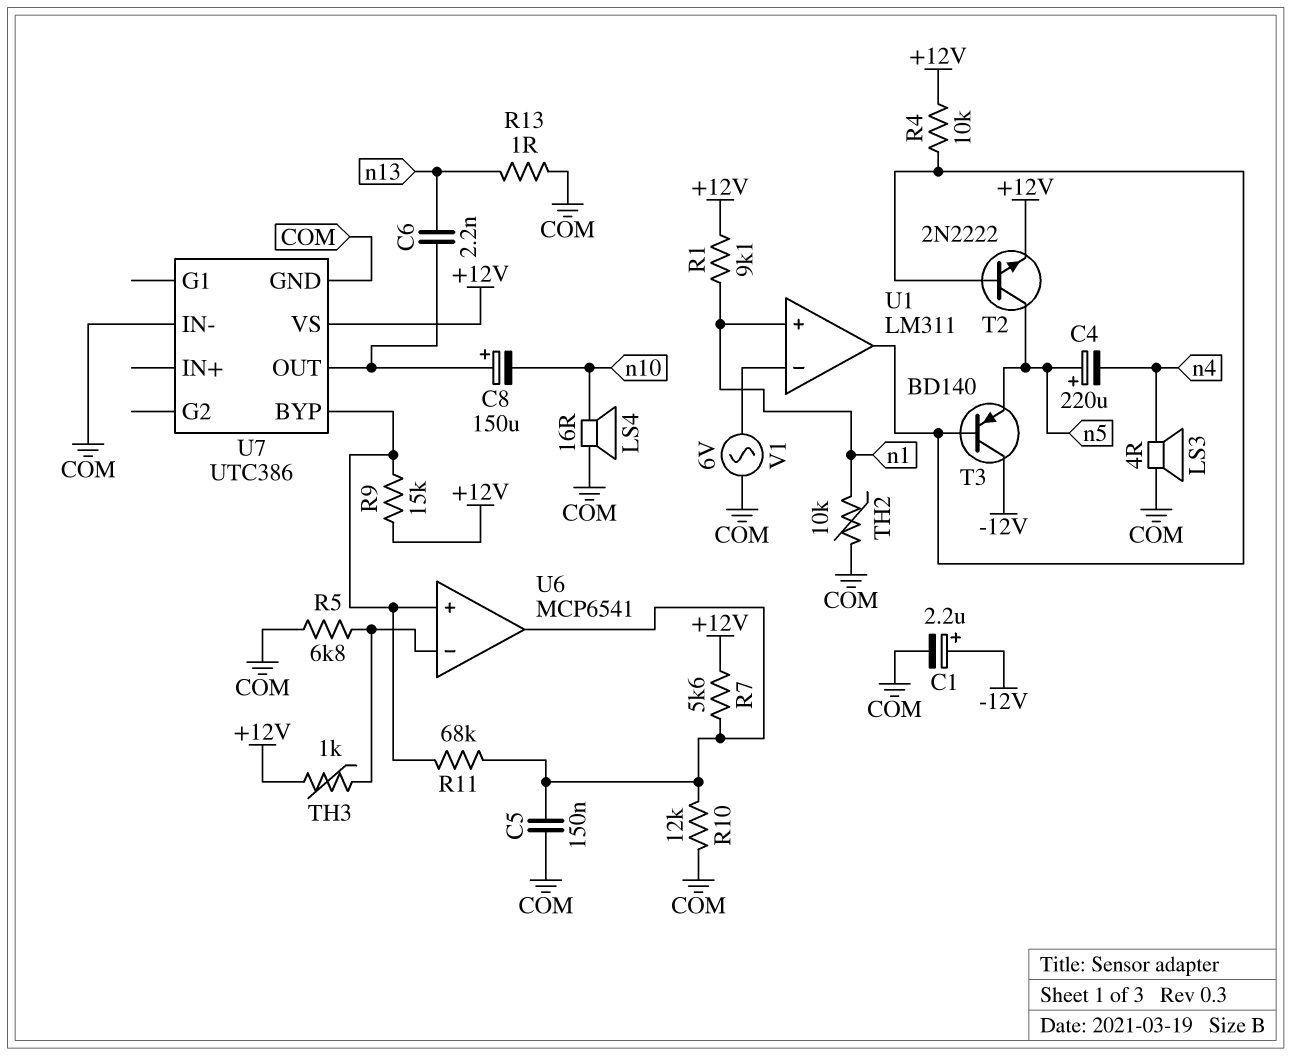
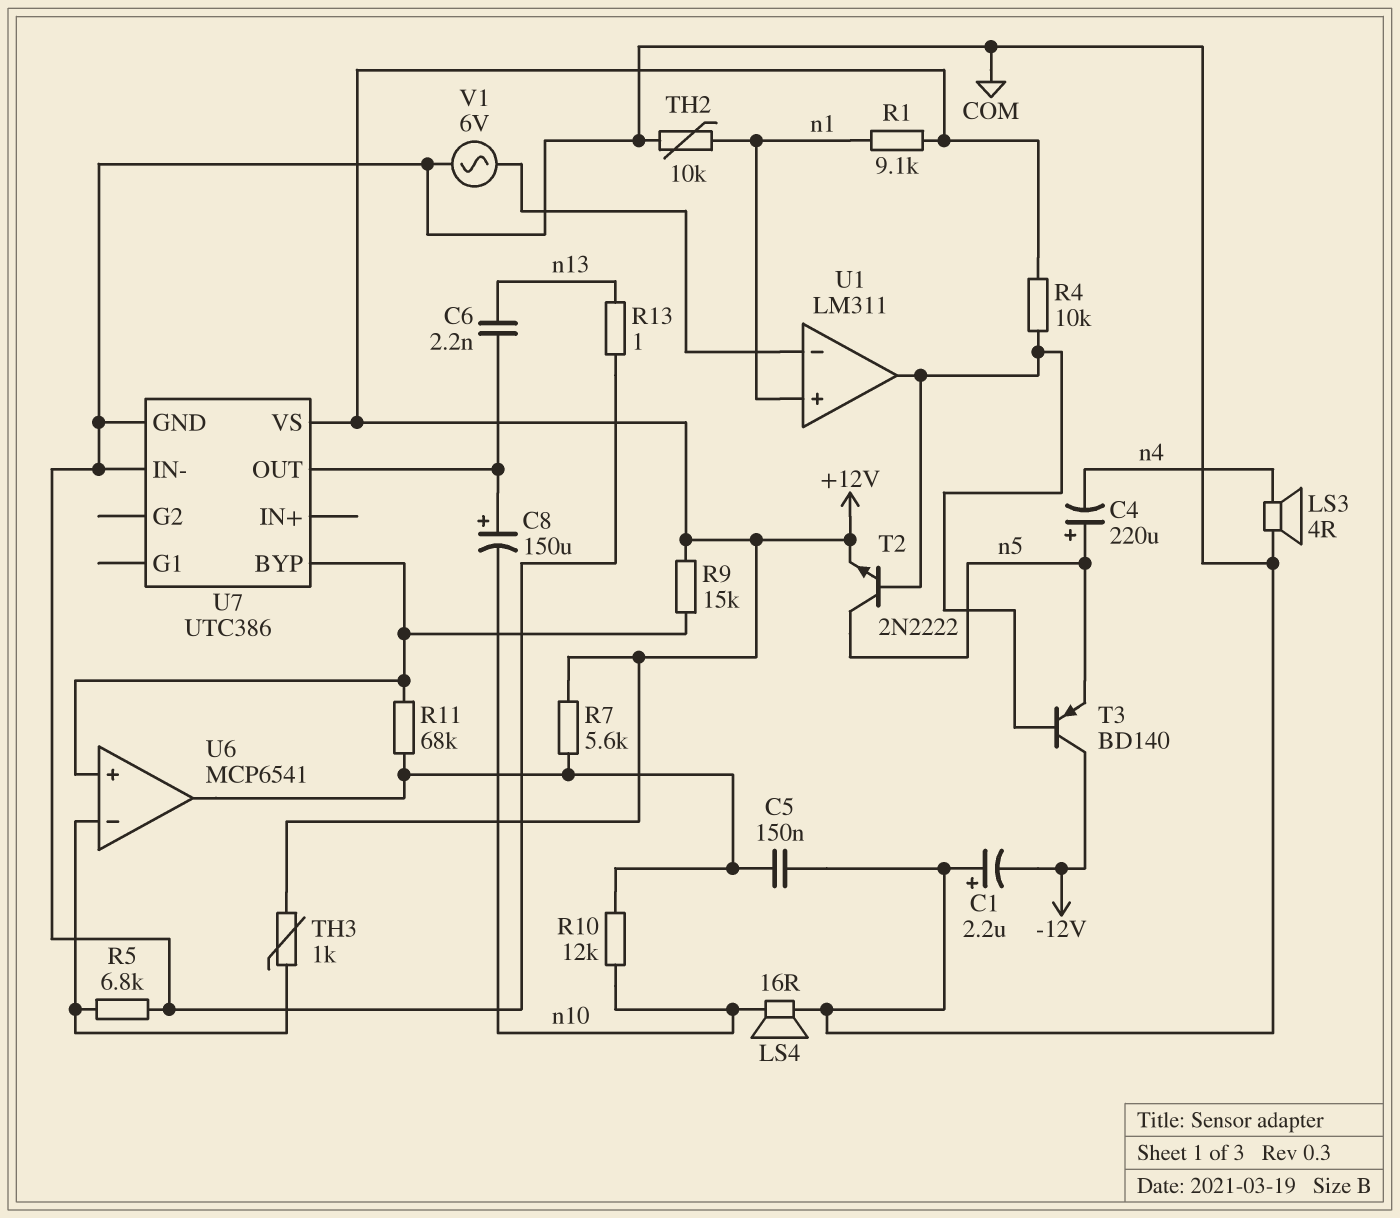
C1: 2.2uF (plus -12V, minus COM) -> 2.2uF (plus COM, minus -12V)
R10: 12k (COM, U6/out) -> 12k (U6/out, n10)

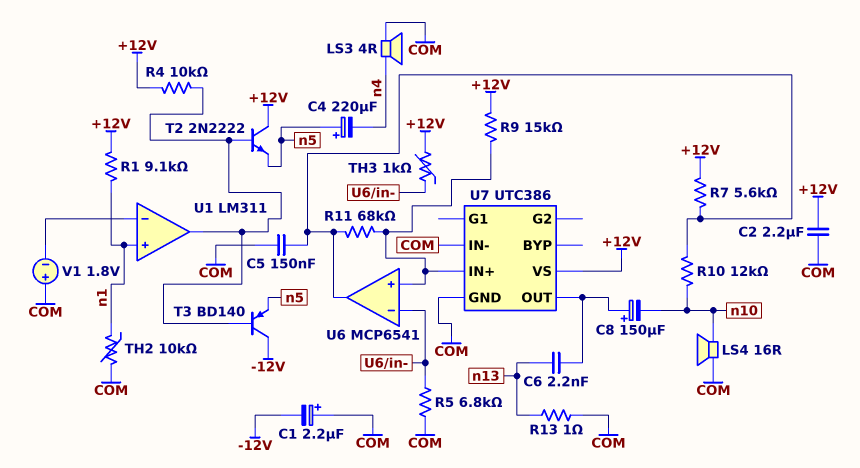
C2: none -> 2.2uF (+12V, COM)
T2: NPN 2N2222 (B U1/out, C n5, E +12V) -> NPN 2N2222 (B U1/out, C +12V, E n5)
U7 pin BYP: U6/in+ -> none
U7 pin IN+: none -> U6/in+
V1: AC 6V (COM, U1/in-) -> 1.8V (plus COM, minus U1/in-)

